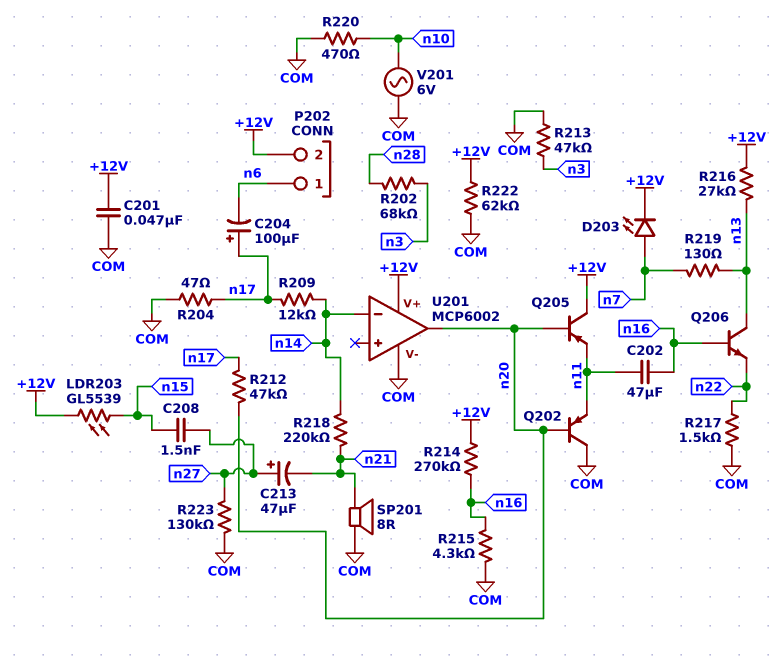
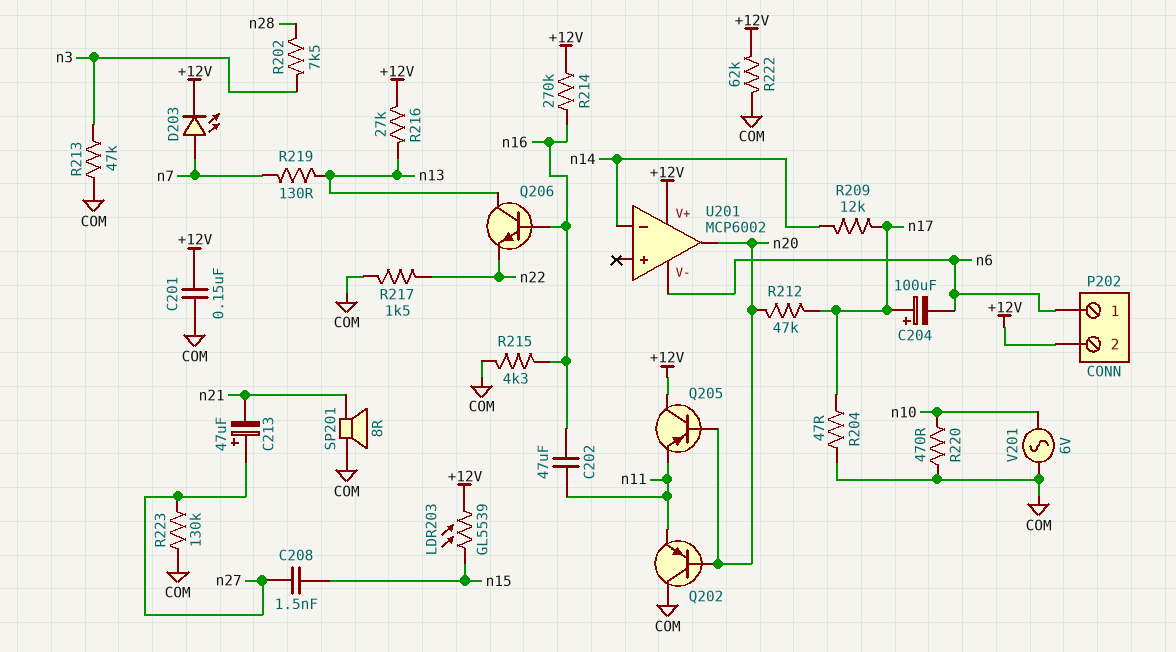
C201: 47nF (+12V, COM) -> 150nF (+12V, COM)
R202: 68k (n3, n28) -> 7.5k (n3, n28)
R218: 220k (n14, n21) -> none
U201 pin V-: COM -> n6

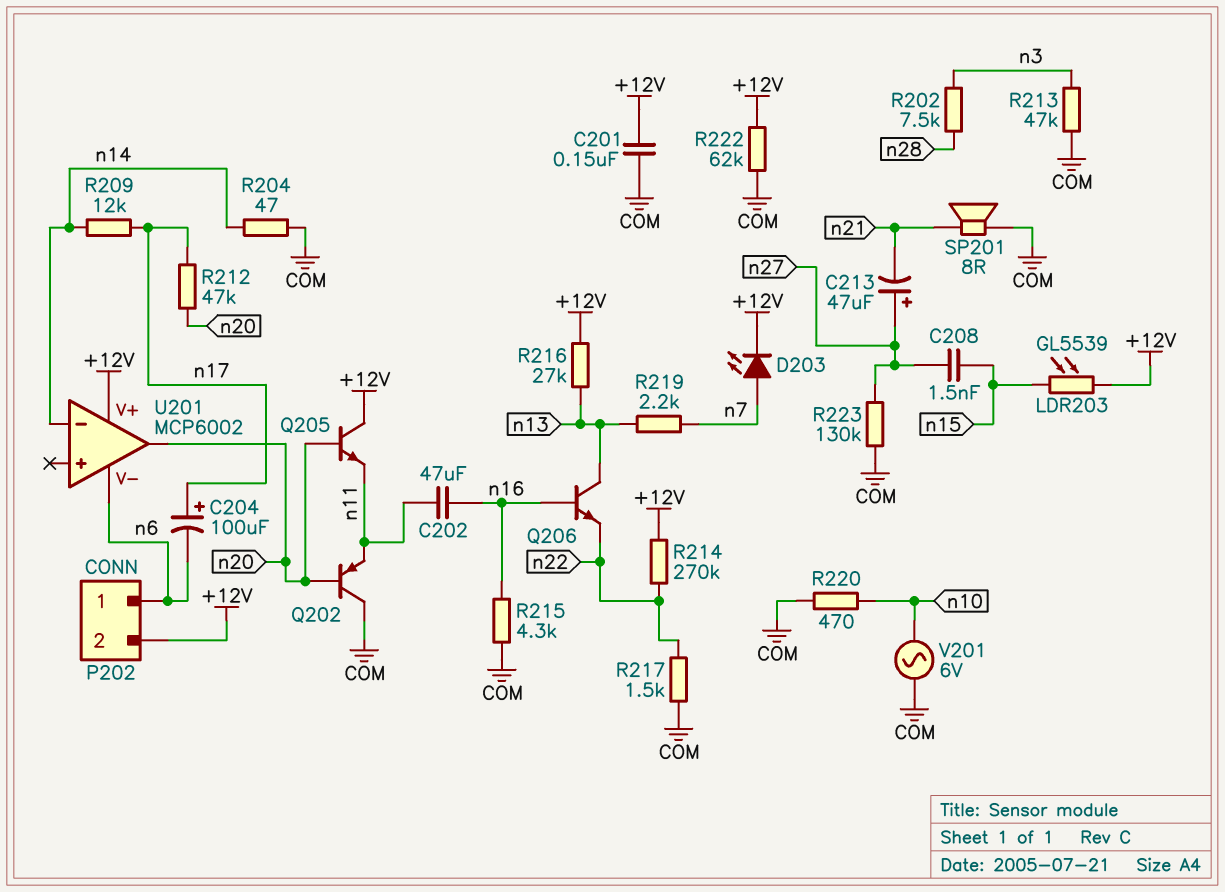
Q205: PNP (B n20, C +12V, E n11) -> NPN (B n20, C +12V, E n11)
R204: 47 (COM, n17) -> 47 (COM, n14)
R214: 270k (+12V, n16) -> 270k (+12V, n22)
R219: 130 (n7, n13) -> 2.2k (n7, n13)

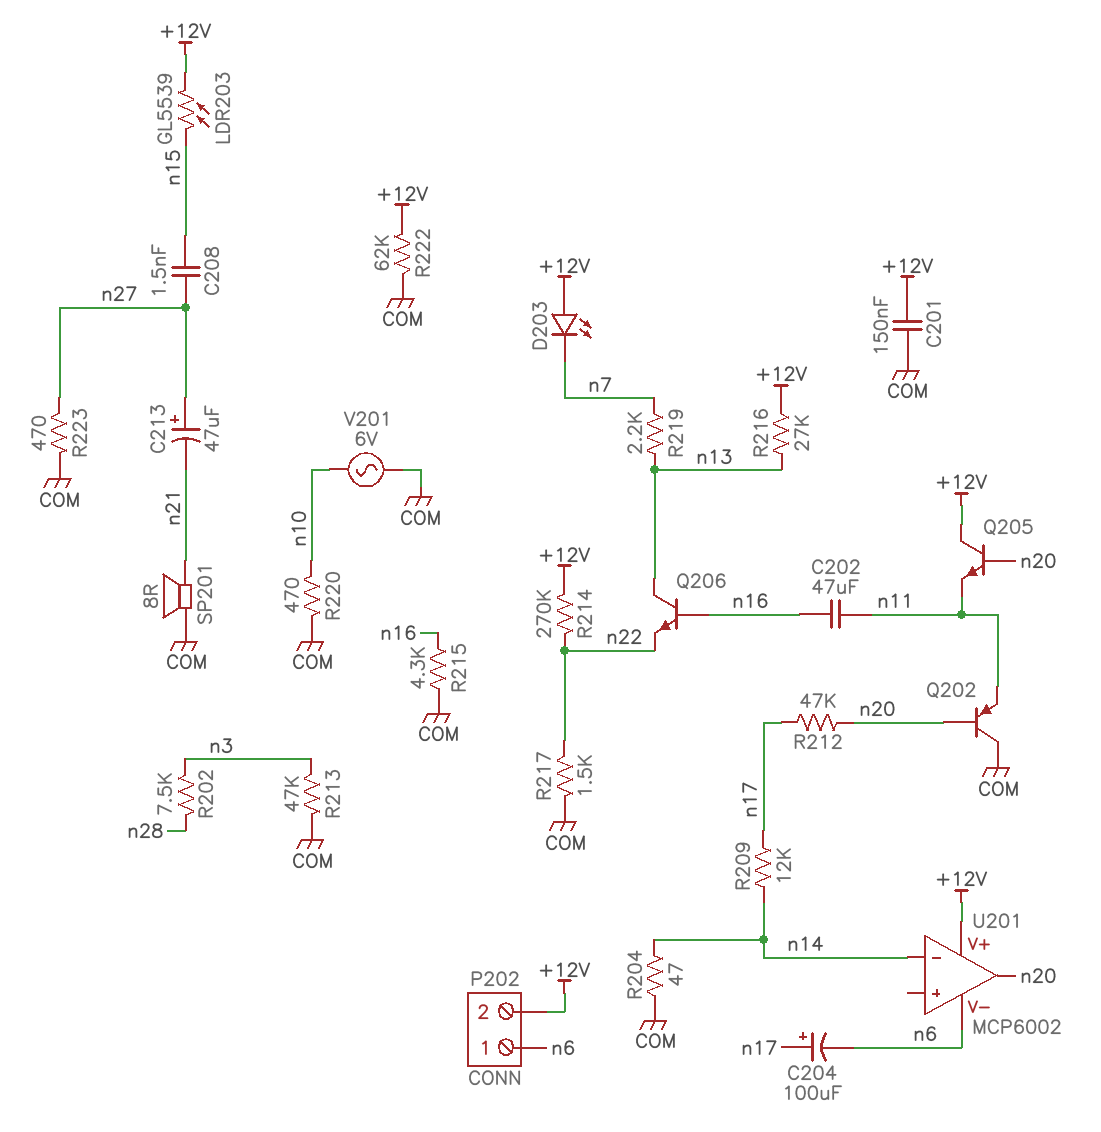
D203: LED (A n7, K +12V) -> LED (A +12V, K n7)
R223: 130k (COM, n27) -> 470 (COM, n27)

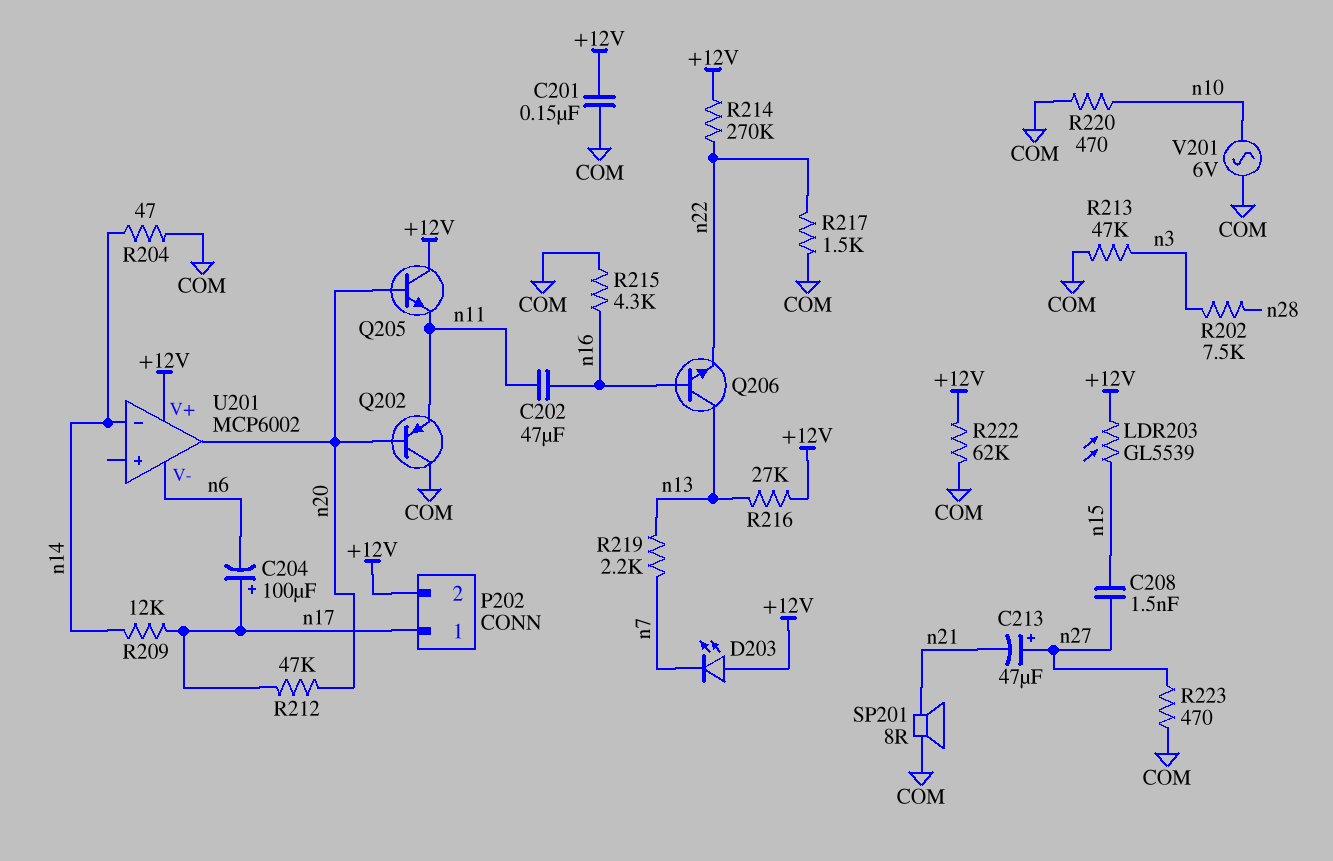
P202 pin 1: n6 -> n17

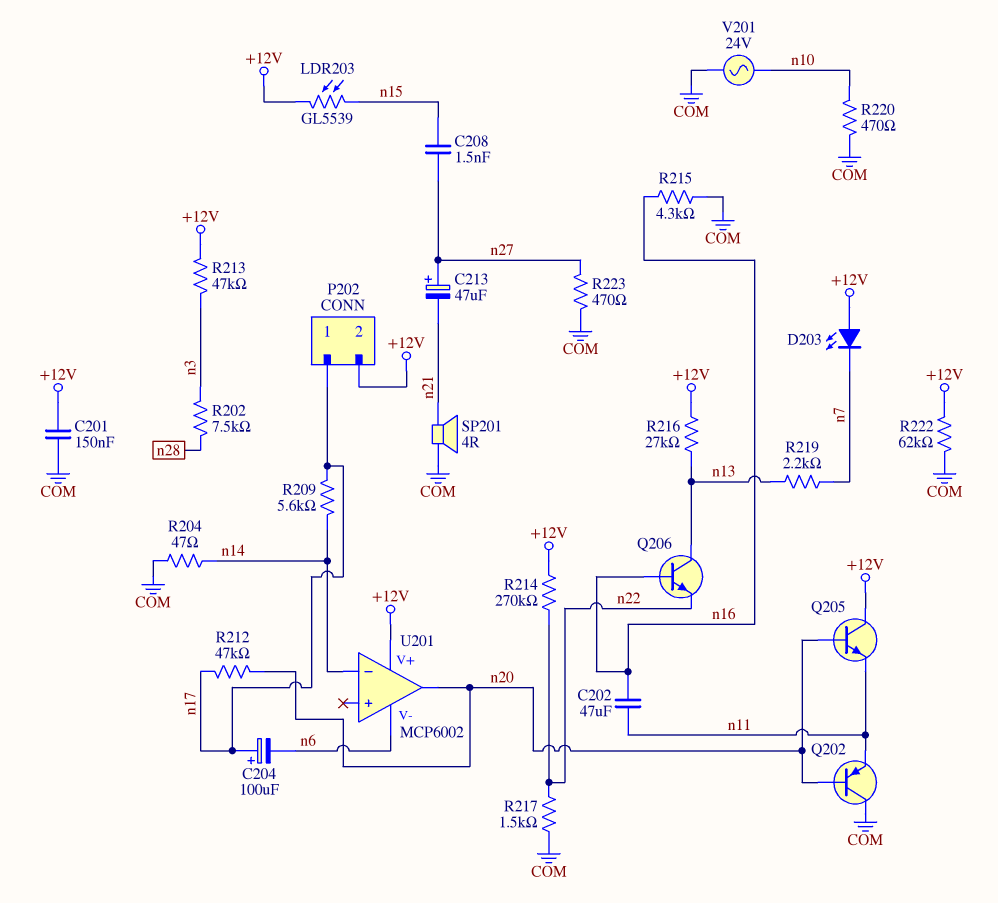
R209: 12k (n14, n17) -> 5.6k (n14, n17)
R213: 47k (COM, n3) -> 47k (+12V, n3)
SP201: speaker 8R (COM, n21) -> speaker 4R (COM, n21)
V201: AC 6V (COM, n10) -> AC 24V (COM, n10)

